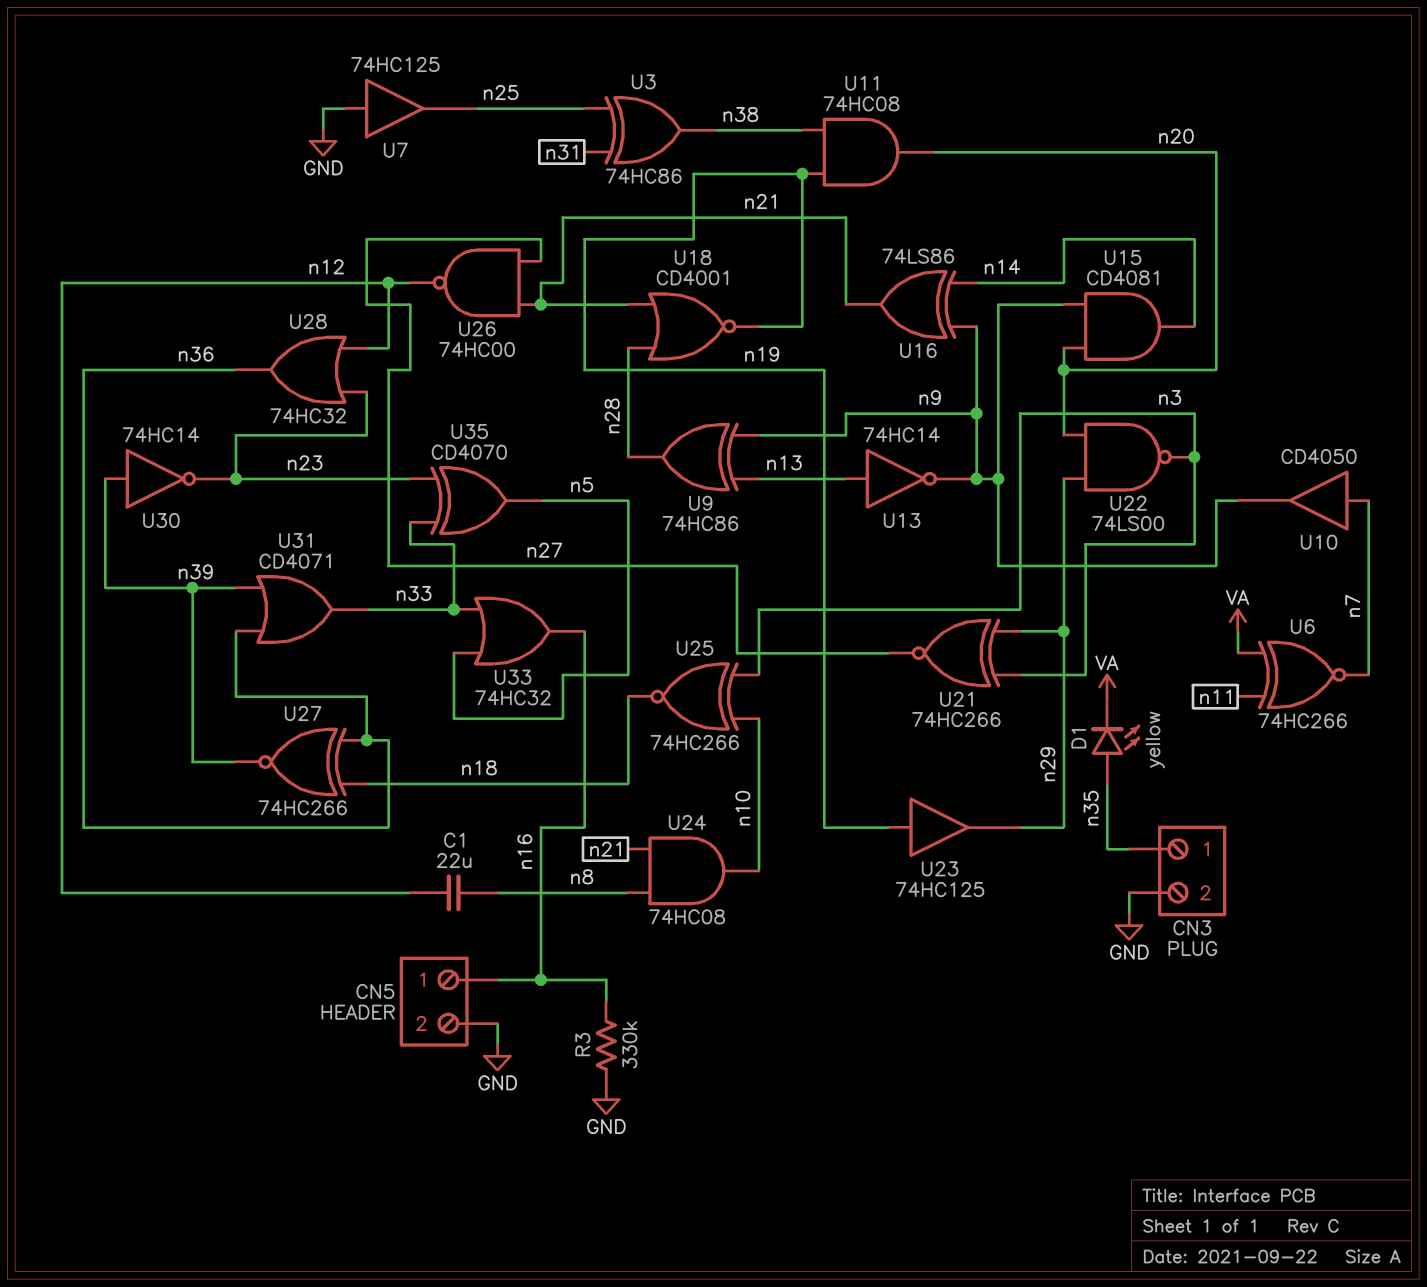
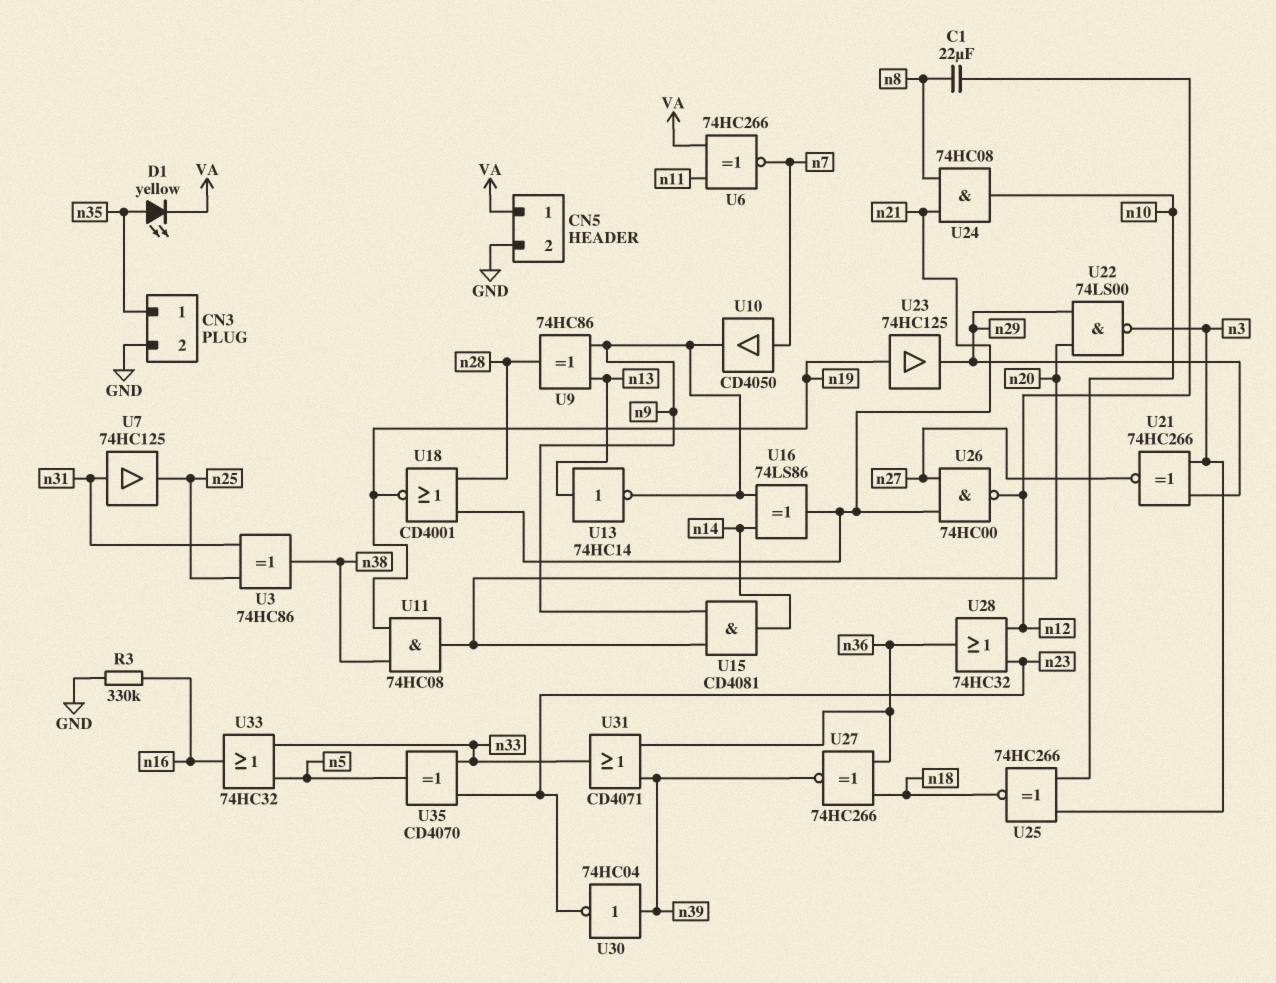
CN5 pin 1: n16 -> VA
U7: buffer 74HC125 (in GND, out n25) -> buffer 74HC125 (in n31, out n25)
U30: NOT 74HC14 (in n39, out n23) -> NOT 74HC04 (in n39, out n23)

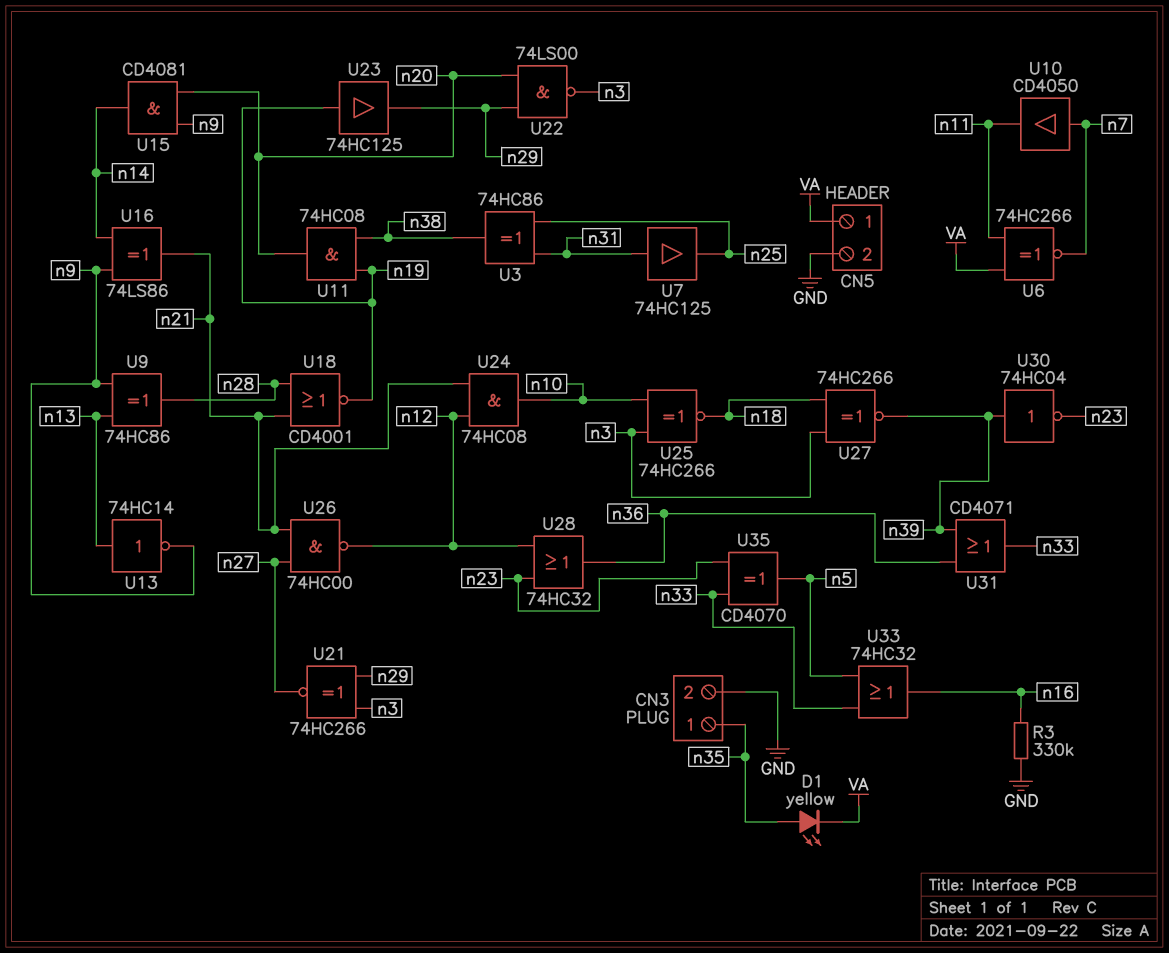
C1: 22uF (n8, n12) -> none
U10: buffer CD4050 (in n7, out n9) -> buffer CD4050 (in n7, out n11)
U24: AND 74HC08 (in n8, in n21, out n10) -> AND 74HC08 (in n12, in n21, out n10)
U27: XNOR 74HC266 (in n18, in n36, out n39) -> XNOR 74HC266 (in n3, in n18, out n39)

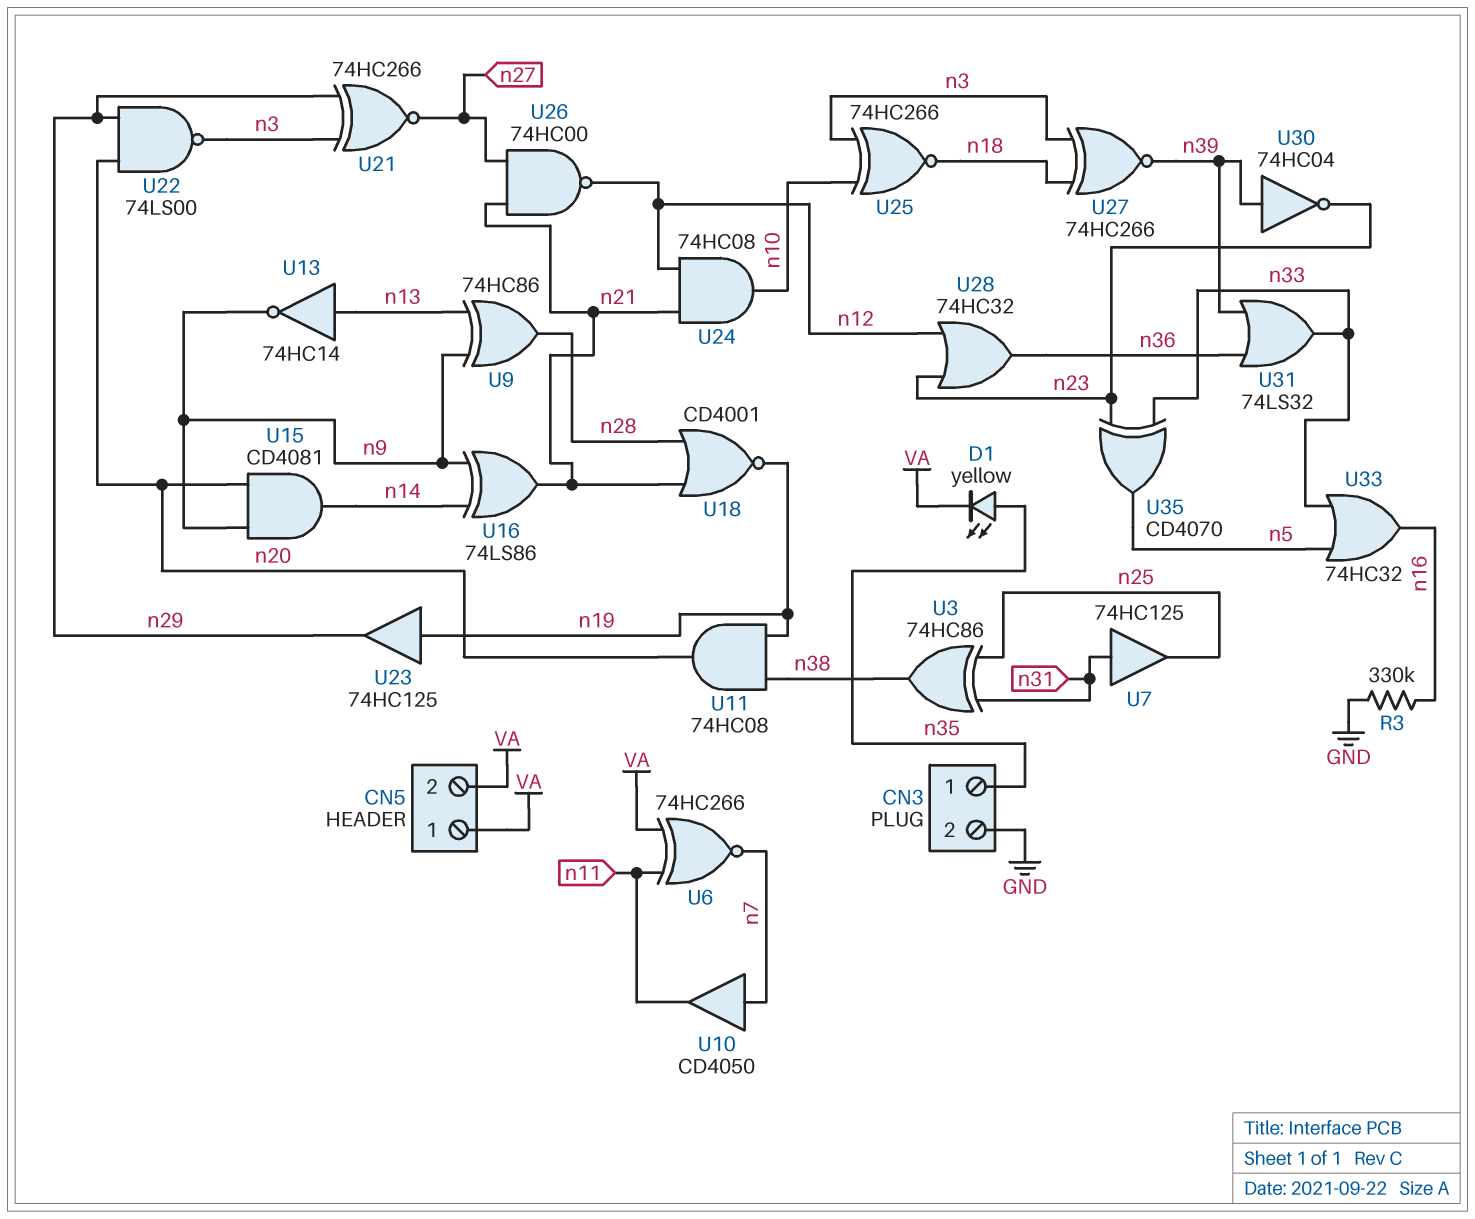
CN5 pin 2: GND -> VA
U31: OR CD4071 (in n36, in n39, out n33) -> OR 74LS32 (in n36, in n39, out n33)

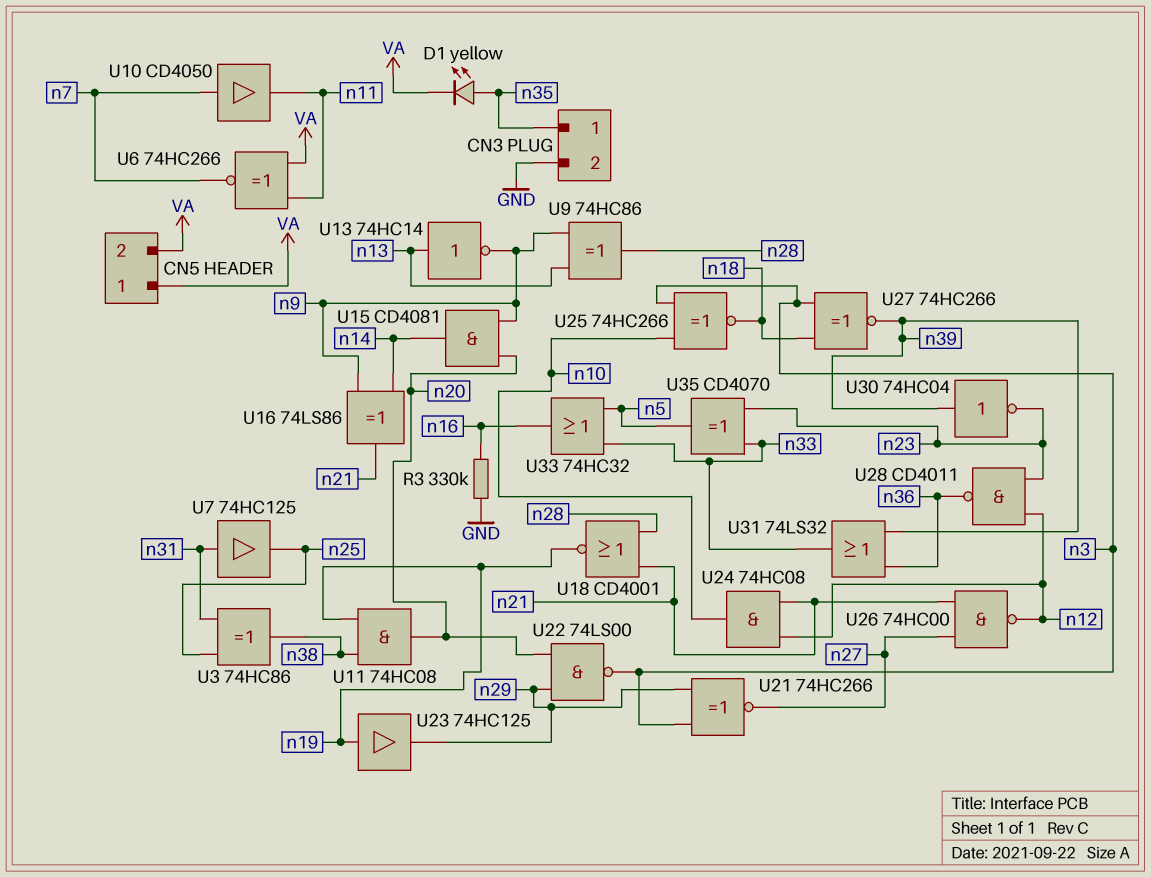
U28: OR 74HC32 (in n12, in n23, out n36) -> NAND CD4011 (in n12, in n23, out n36)

